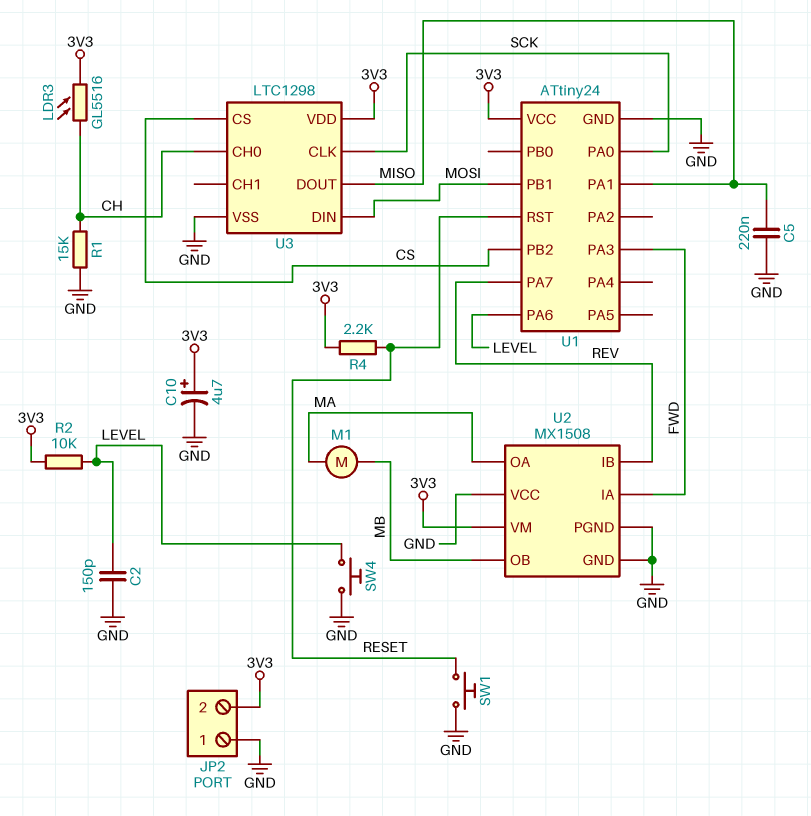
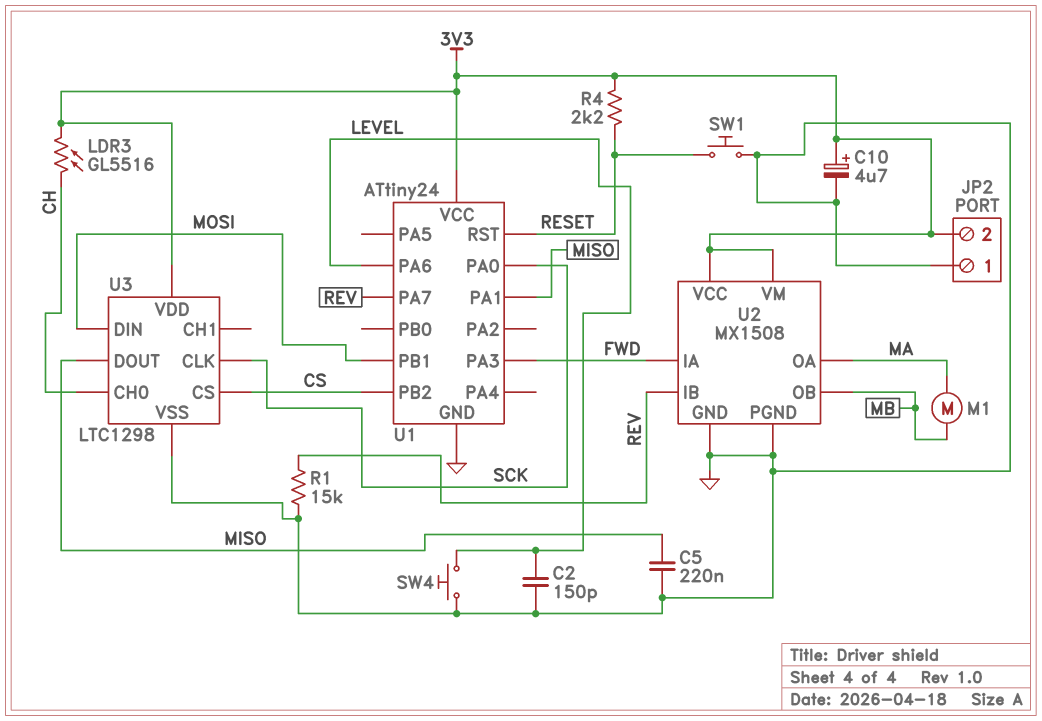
R1: 15k (CH, GND) -> 15k (GND, REV)
R2: 10k (3V3, LEVEL) -> none
U2 pin VCC: GND -> 3V3

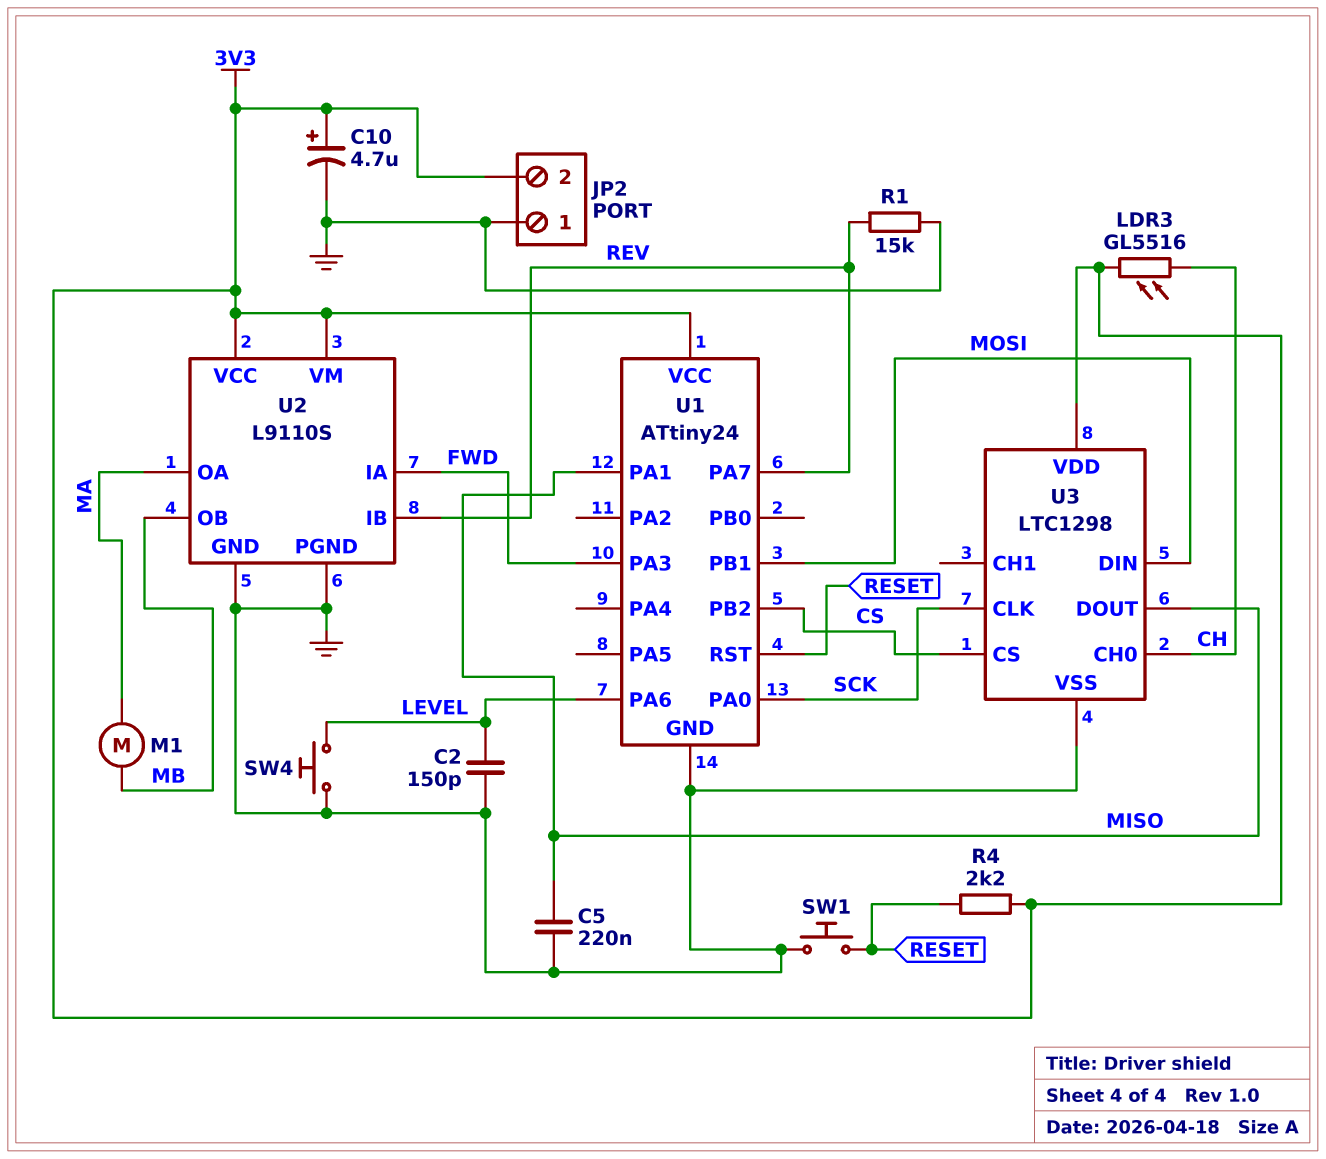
U2: MX1508 -> L9110S

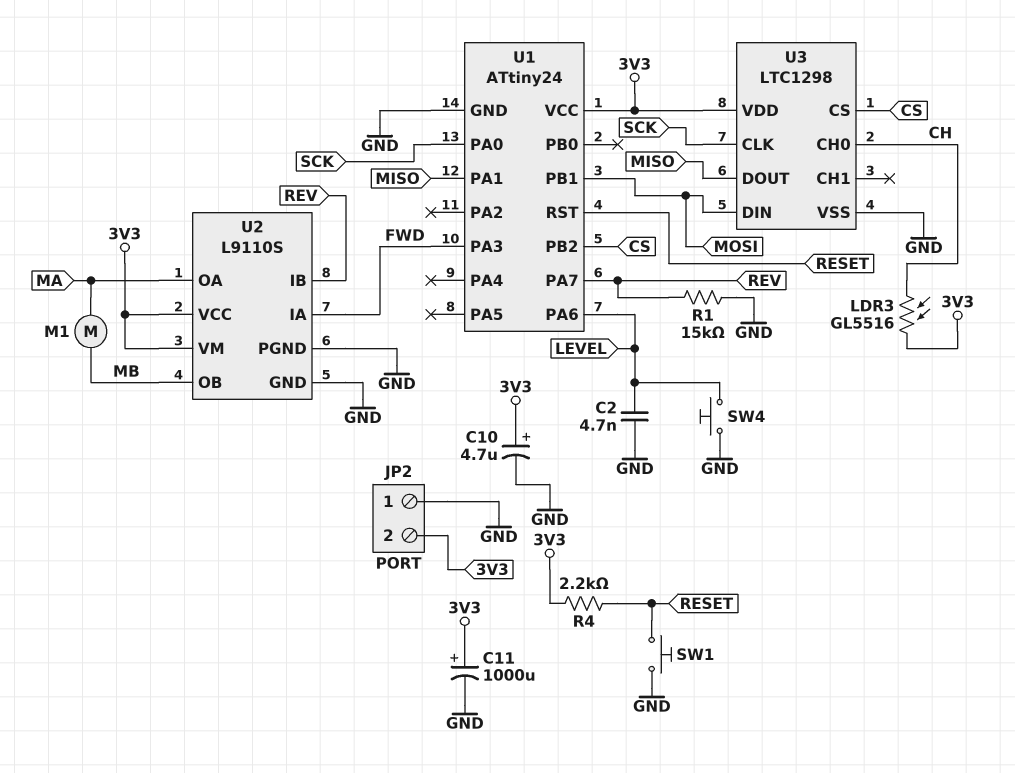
C2: 150pF (GND, LEVEL) -> 4.7nF (GND, LEVEL)
C5: 220nF (GND, MISO) -> none
C11: none -> 1000uF (plus 3V3, minus GND)

